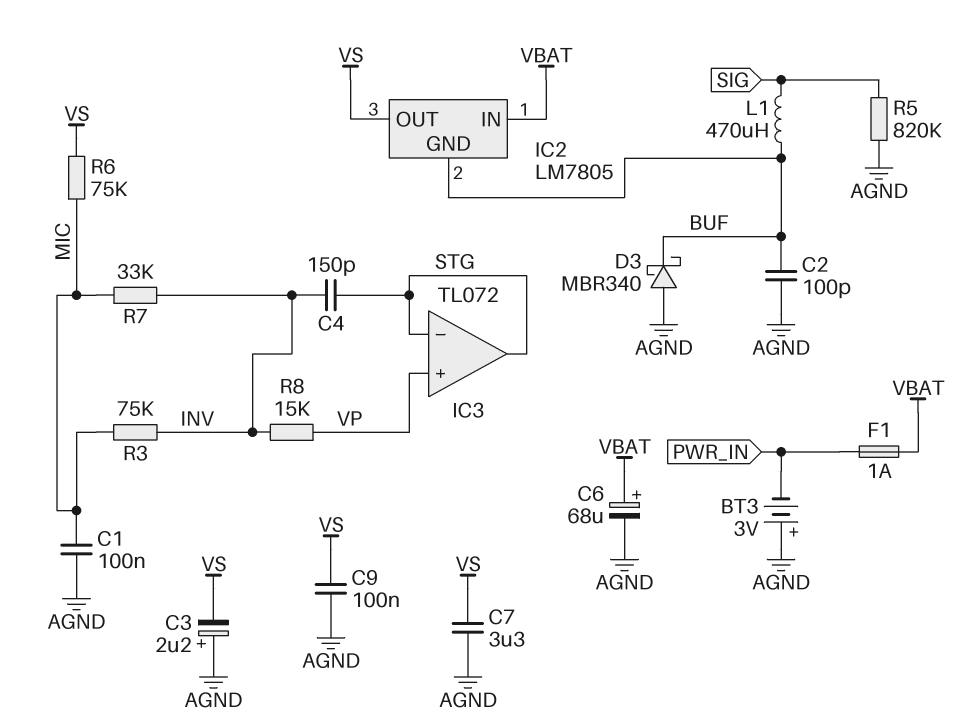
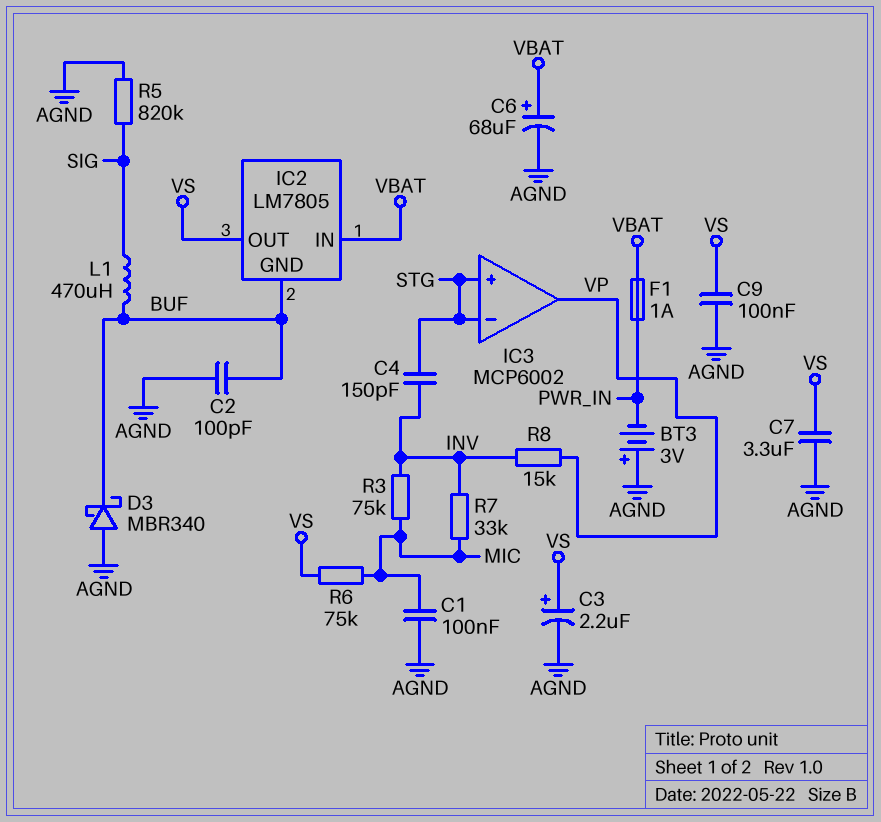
C3: 2.2uF (plus AGND, minus VS) -> 2.2uF (plus VS, minus AGND)
IC3: TL072 -> MCP6002
IC3 pin in+: VP -> STG
IC3 pin out: STG -> VP

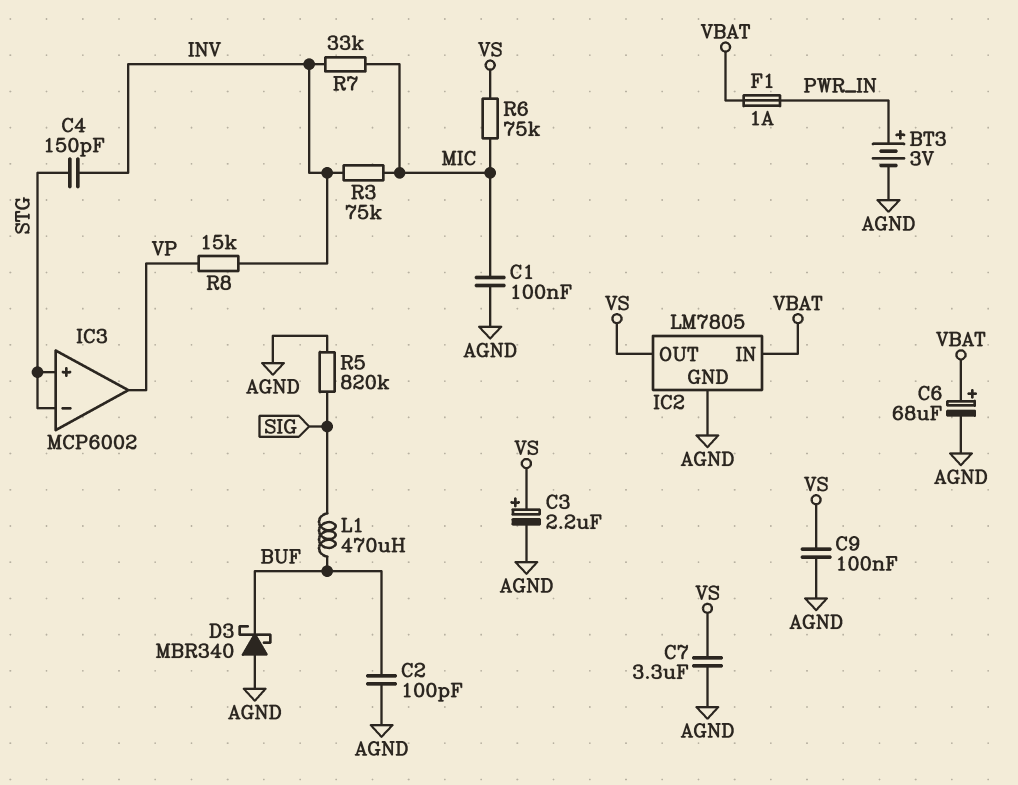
BT3: 3V (plus AGND, minus PWR_IN) -> 3V (plus PWR_IN, minus AGND)
IC2 pin GND: BUF -> AGND

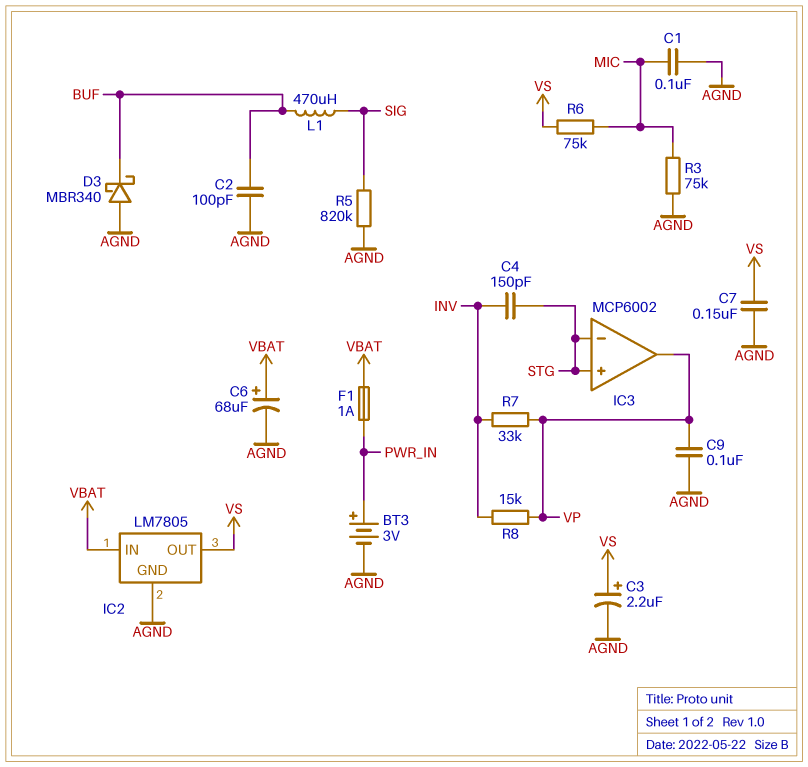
C7: 3.3uF (AGND, VS) -> 150nF (AGND, VS)
C9: 100nF (AGND, VS) -> 100nF (AGND, VP)
R3: 75k (INV, MIC) -> 75k (AGND, MIC)
R7: 33k (INV, MIC) -> 33k (INV, VP)

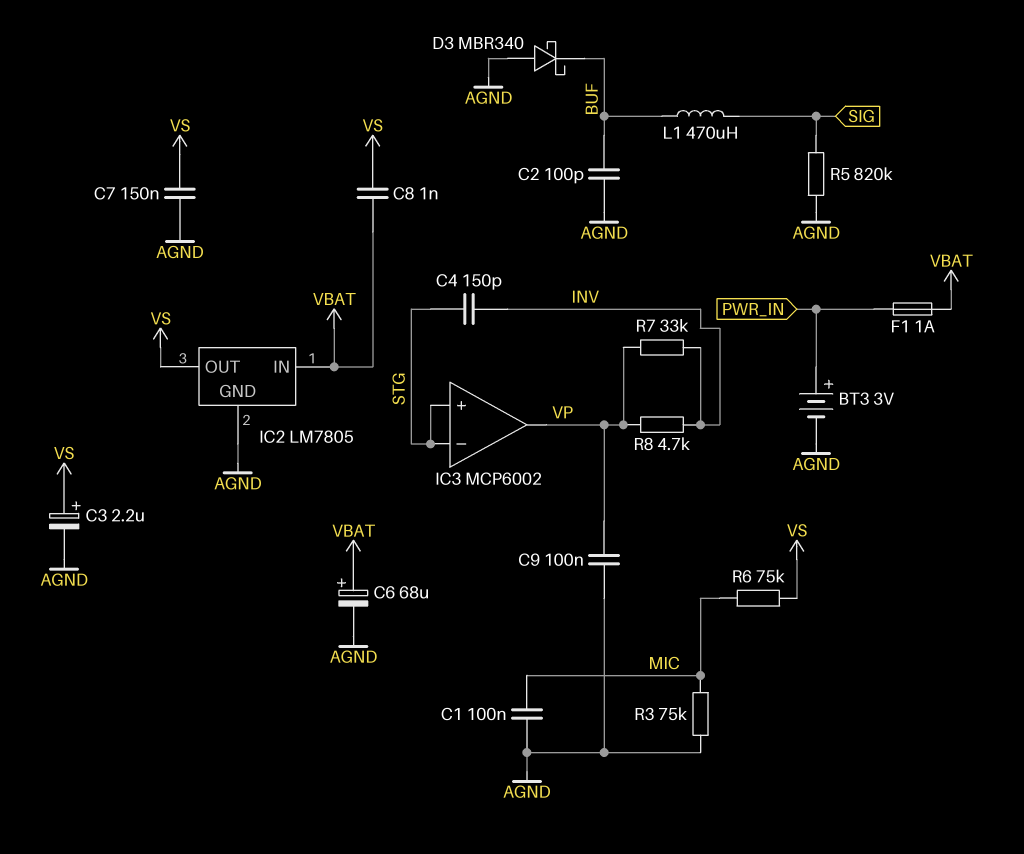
C8: none -> 1nF (VBAT, VS)
R8: 15k (INV, VP) -> 4.7k (INV, VP)

